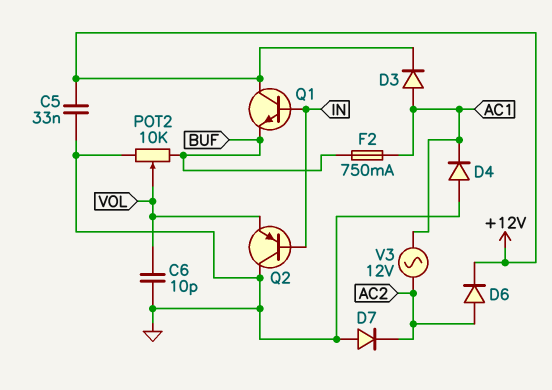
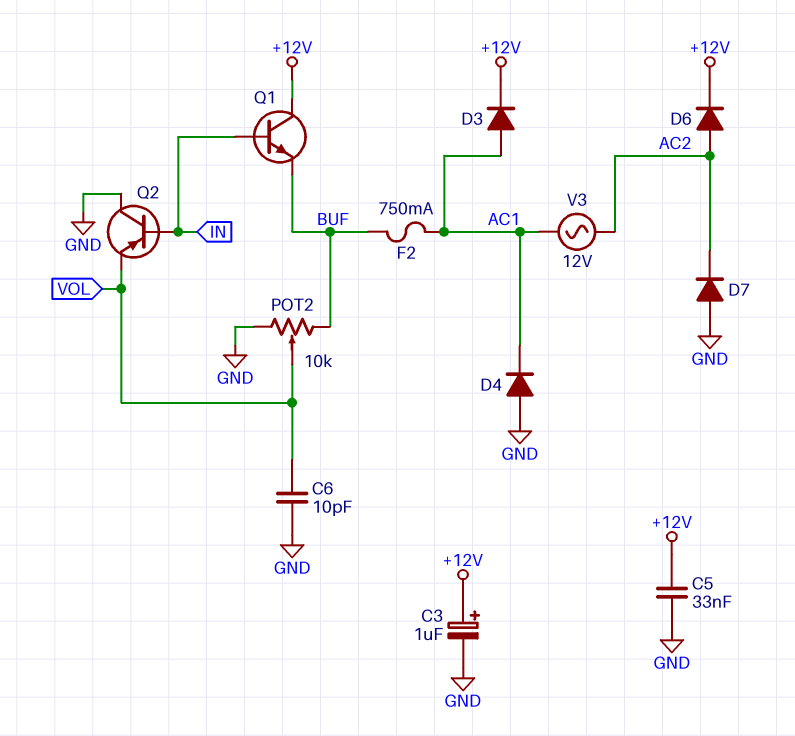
C3: none -> 1uF (plus +12V, minus GND)

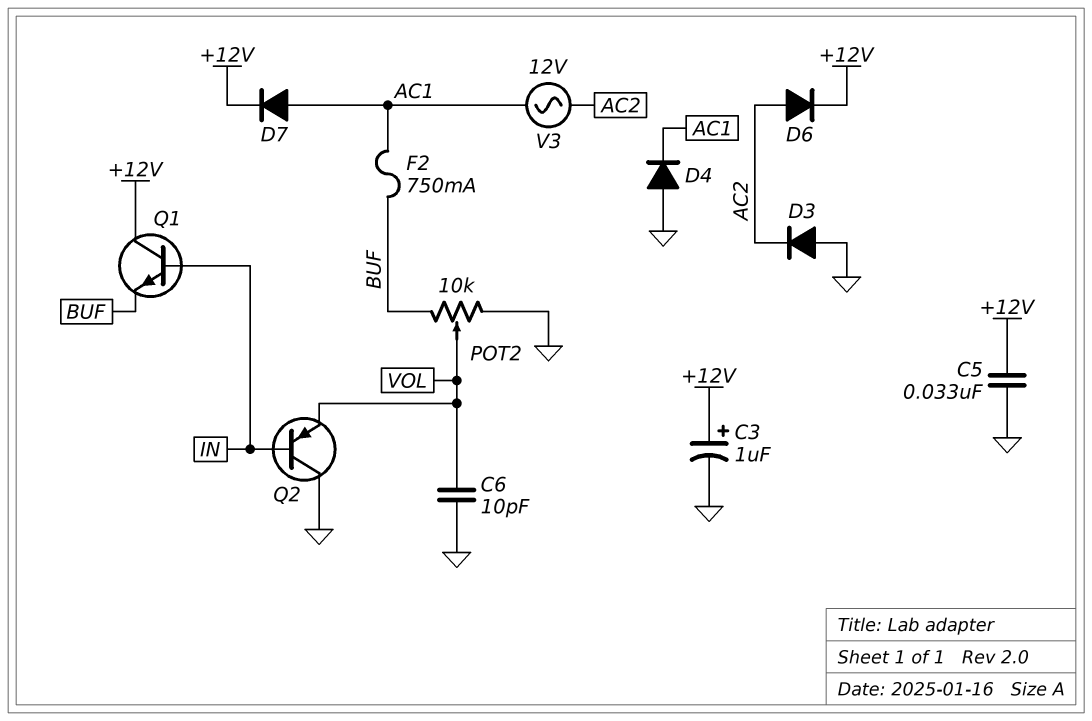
D3: diode (A AC1, K +12V) -> diode (A GND, K AC2)
D7: diode (A GND, K AC2) -> diode (A AC1, K +12V)

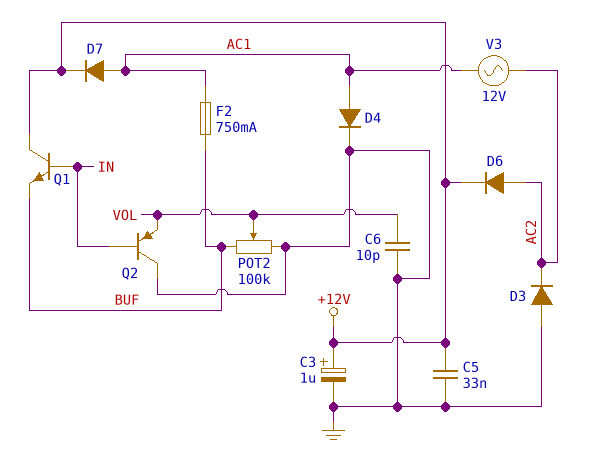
D4: diode (A GND, K AC1) -> diode (A AC1, K GND)
POT2: 10k (BUF, GND, wiper VOL) -> 100k (BUF, GND, wiper VOL)

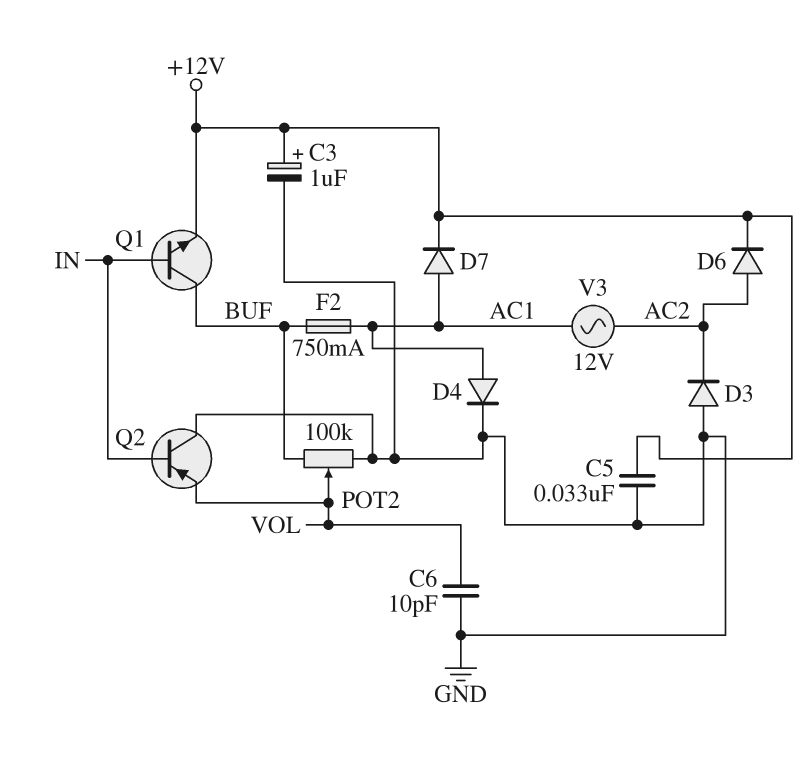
Q1: NPN (B IN, C +12V, E BUF) -> NPN (B IN, C BUF, E +12V)

